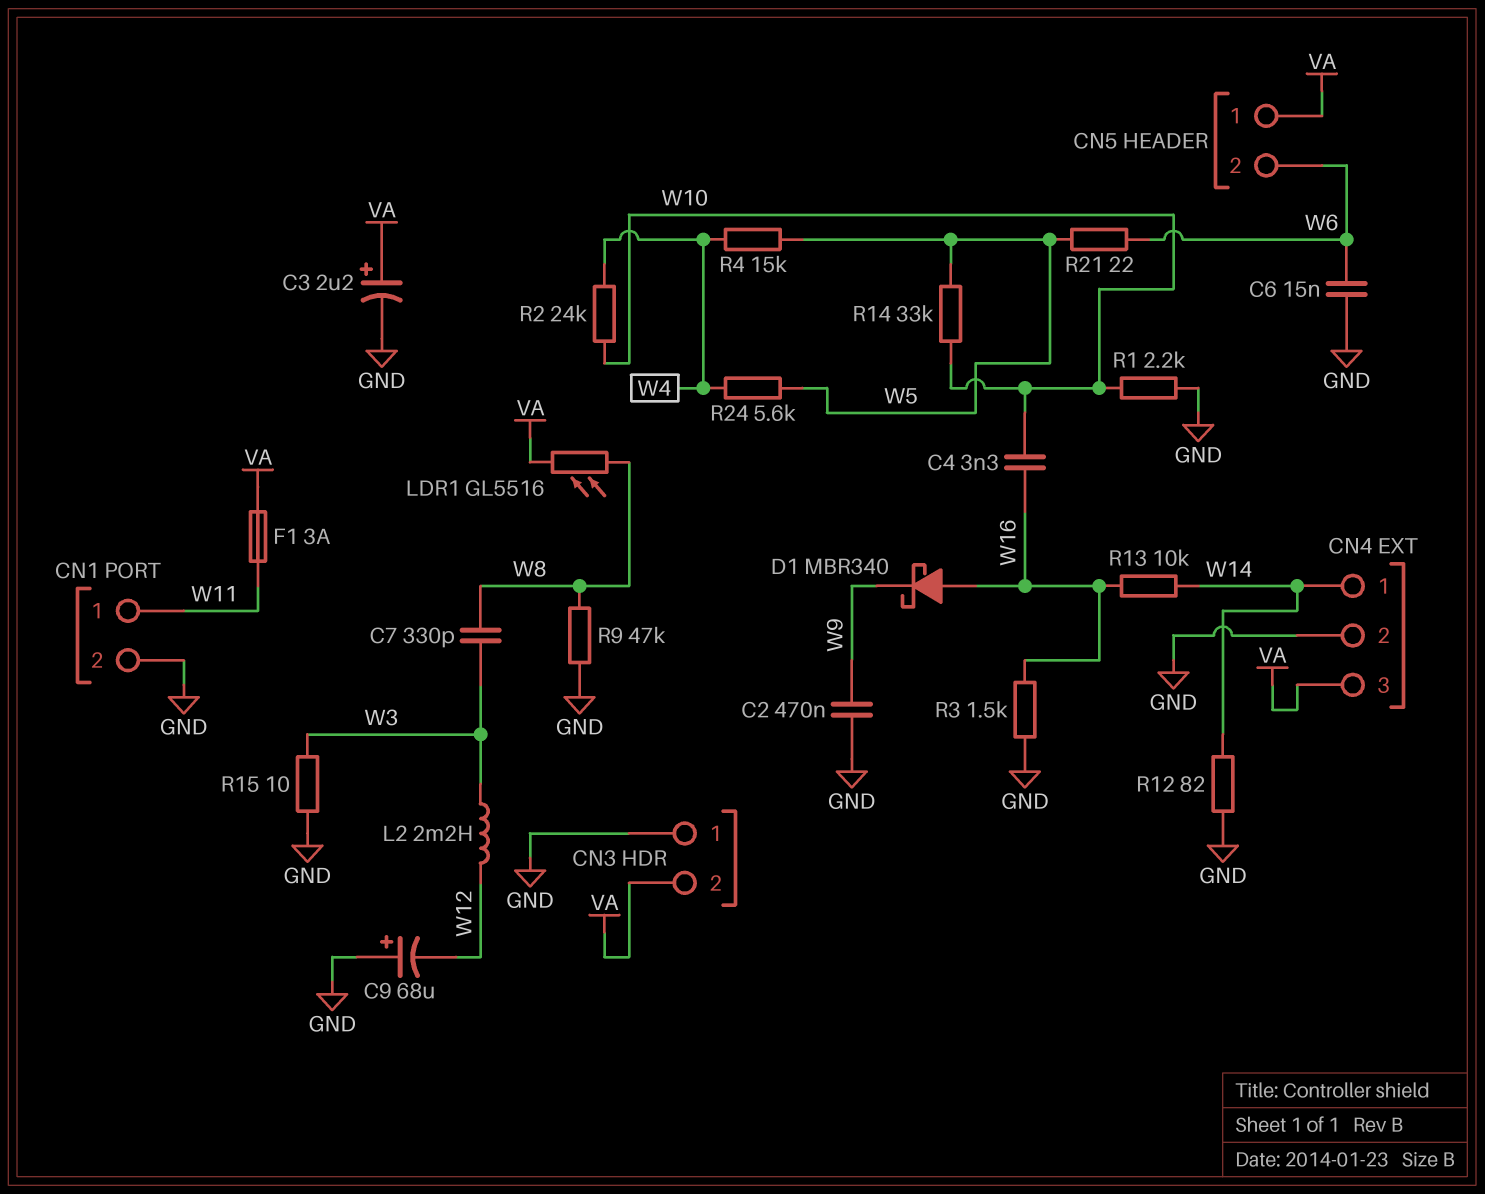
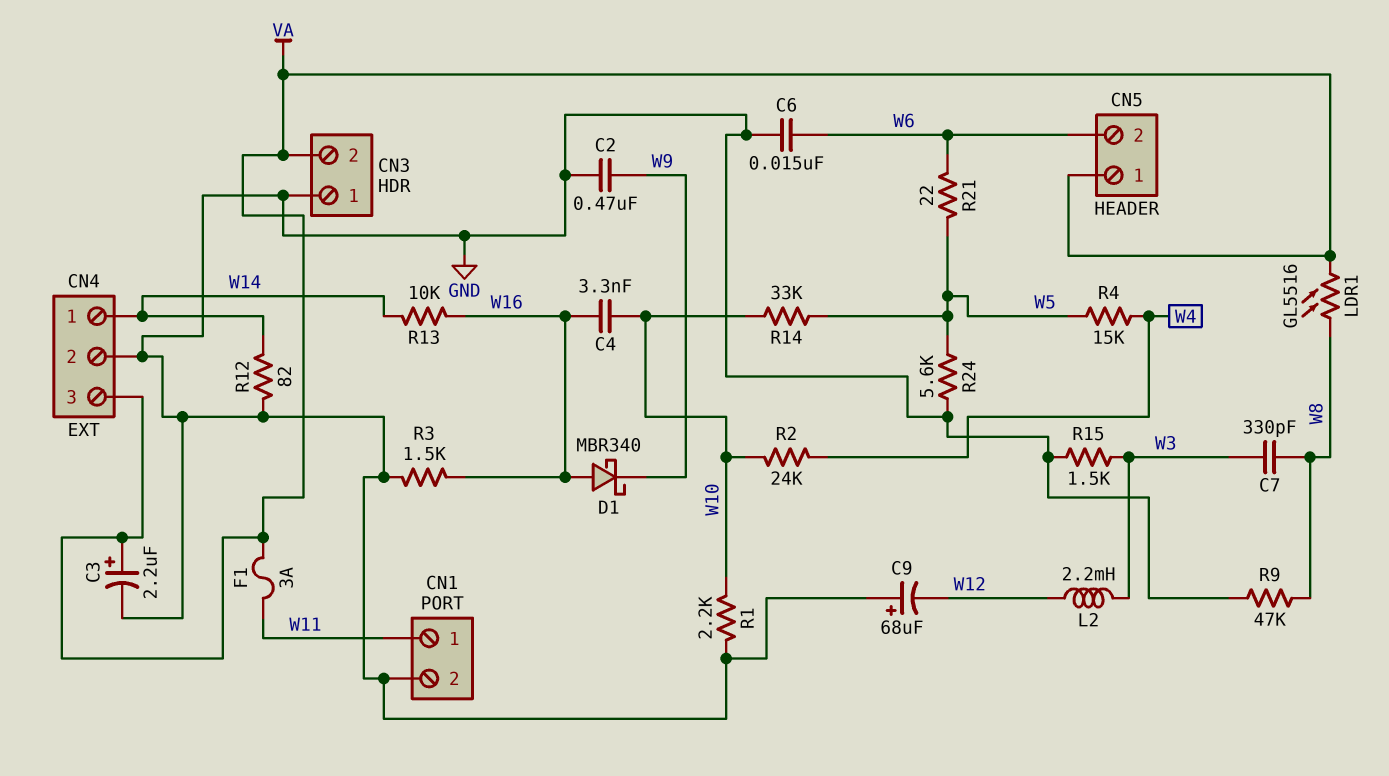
R15: 10 (GND, W3) -> 1.5k (GND, W3)
R24: 5.6k (W4, W5) -> 5.6k (GND, W5)

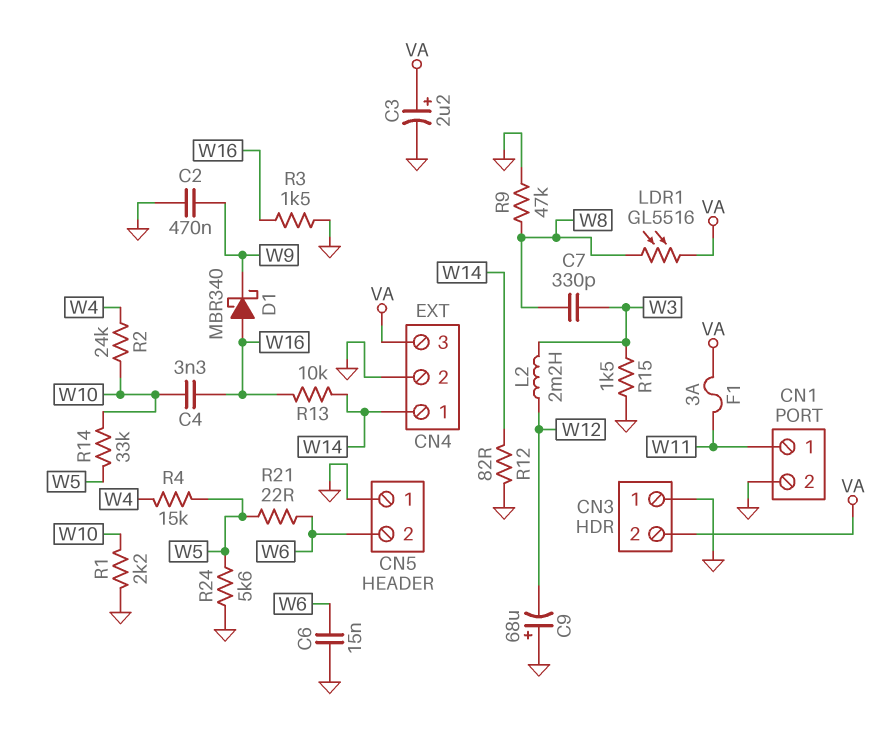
CN5 pin 1: VA -> GND

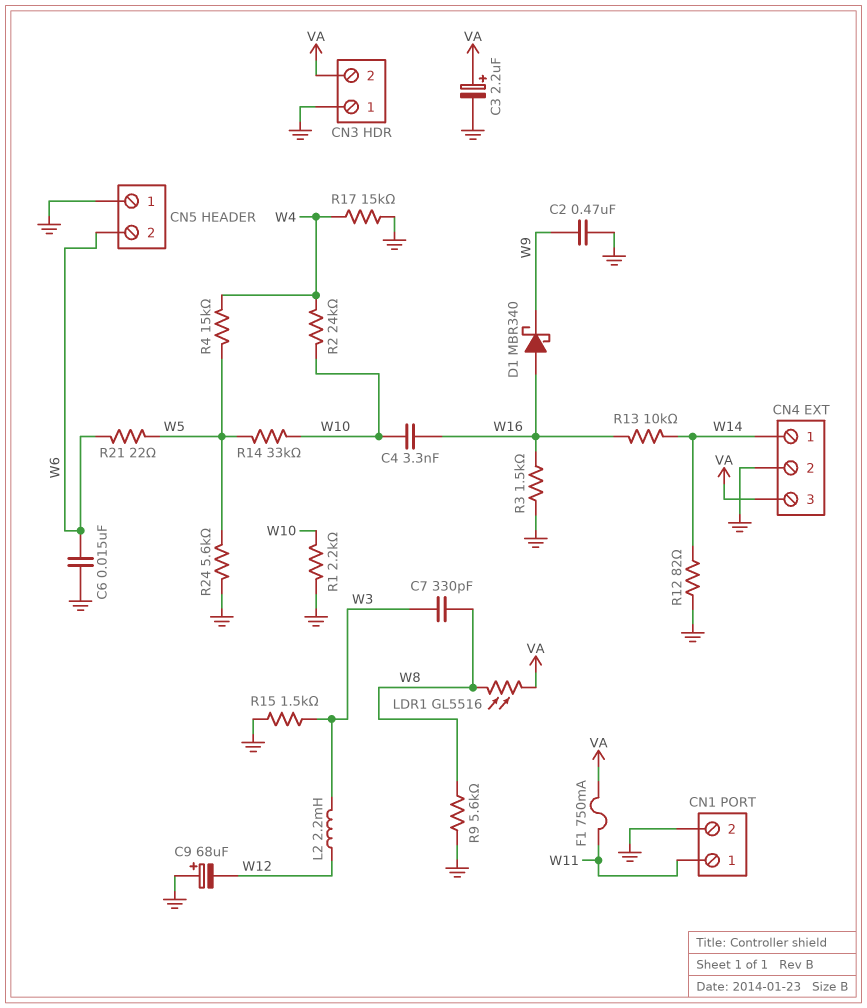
F1: 3A (VA, W11) -> 750mA (VA, W11)
R9: 47k (GND, W8) -> 5.6k (GND, W8)
R17: none -> 15k (GND, W4)

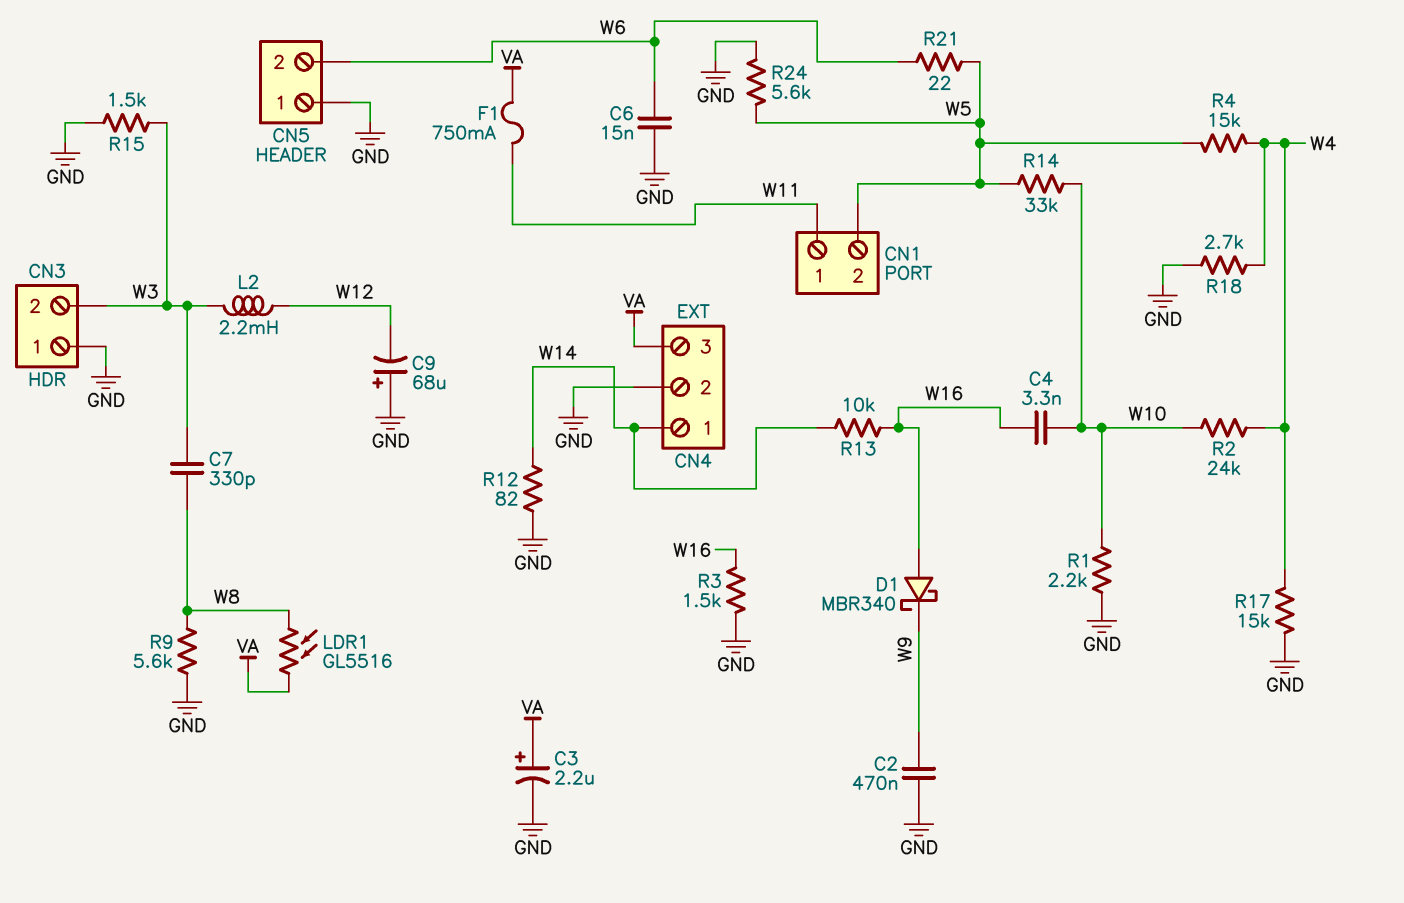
CN1 pin 2: GND -> W5
CN3 pin 2: VA -> W3
R18: none -> 2.7k (GND, W4)

